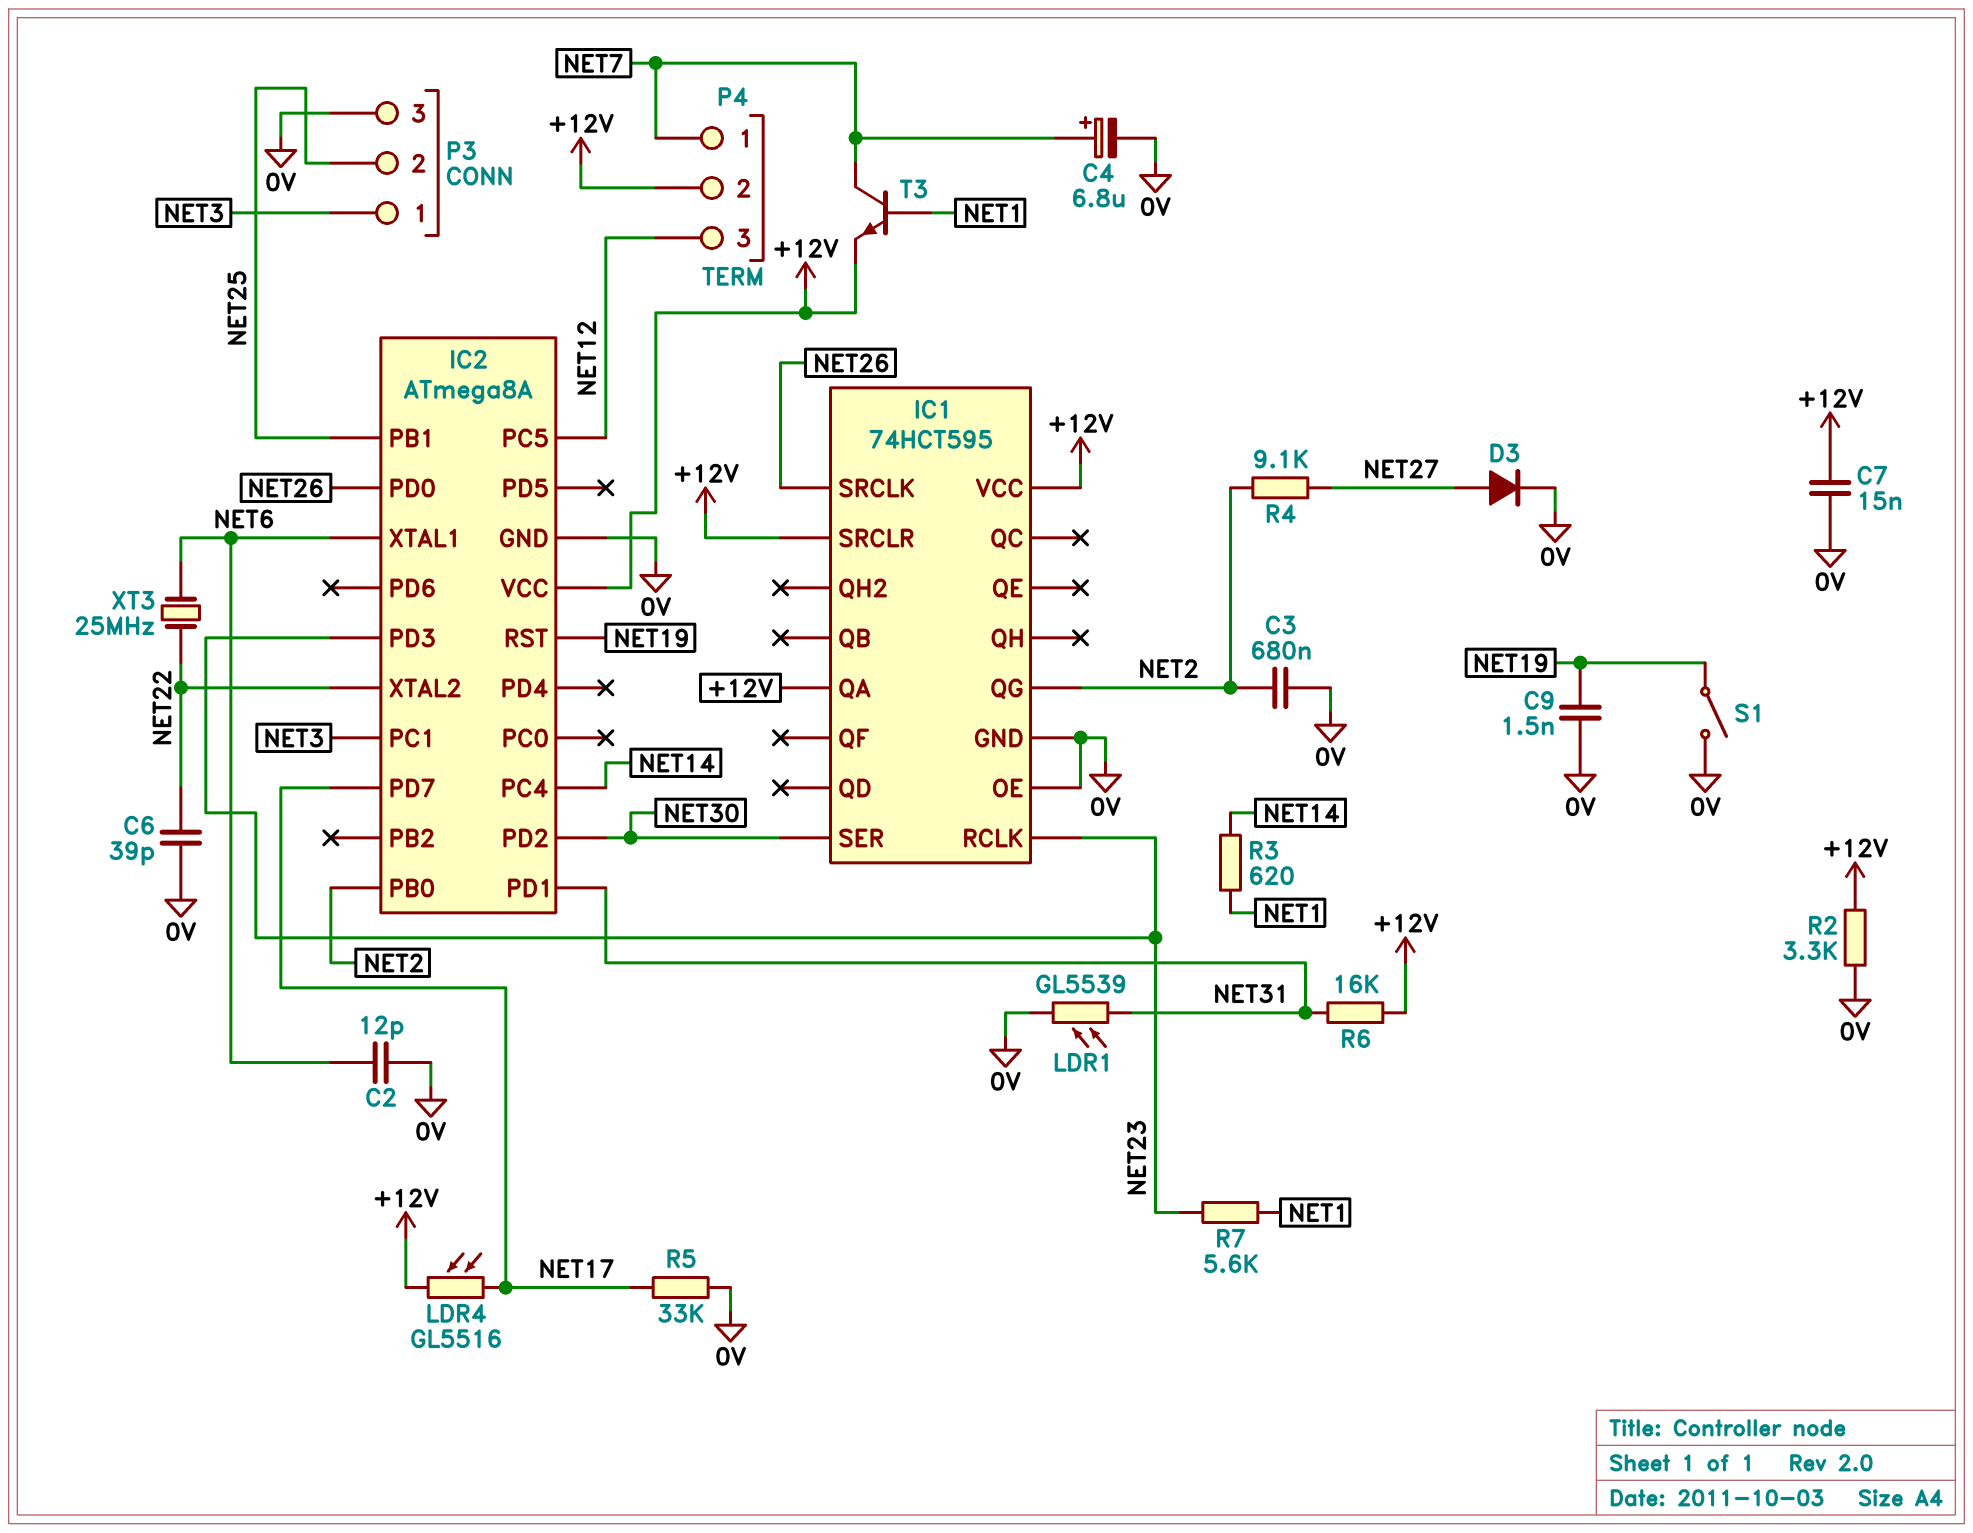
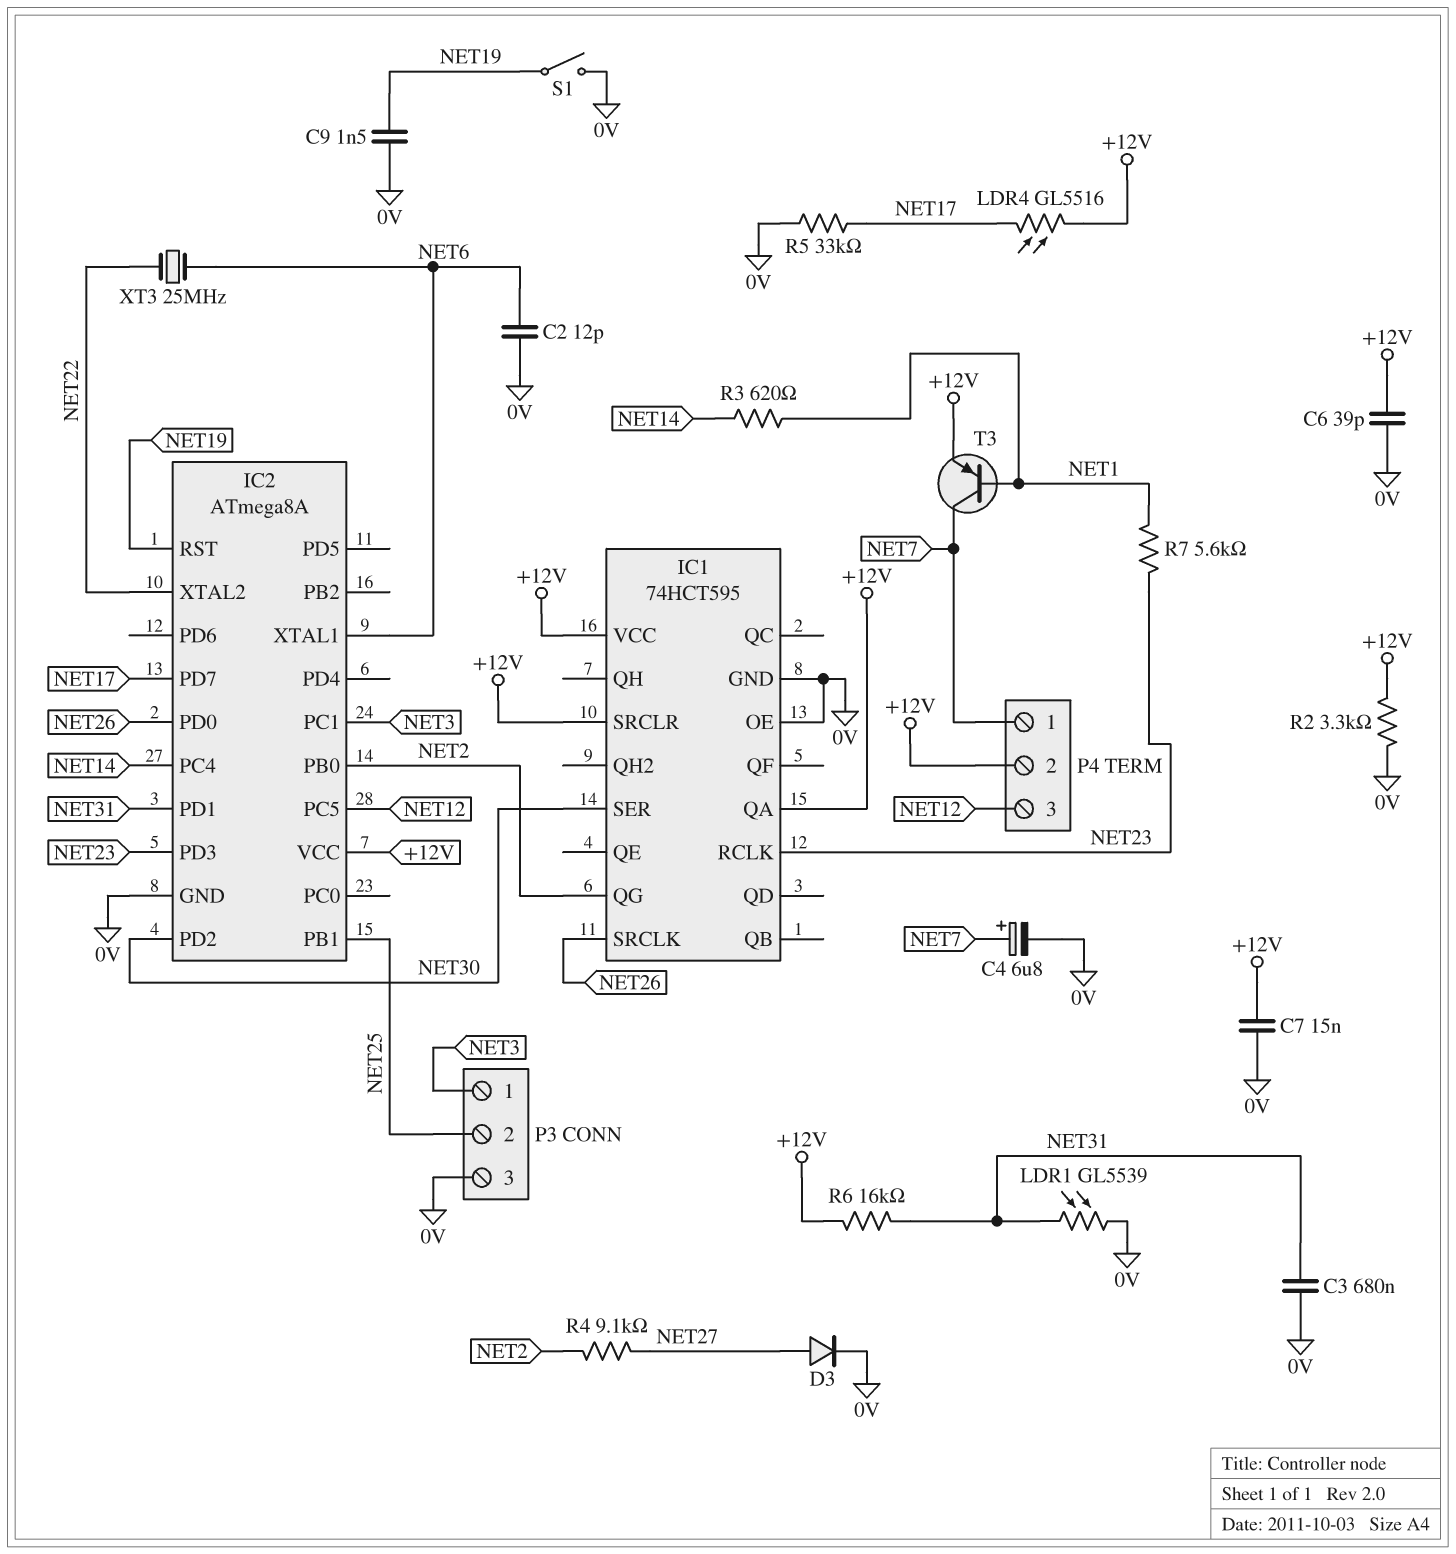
C3: 680nF (0V, NET2) -> 680nF (0V, NET31)
C6: 39pF (0V, NET22) -> 39pF (+12V, 0V)
T3: NPN (B NET1, C NET7, E +12V) -> PNP (B NET1, C NET7, E +12V)

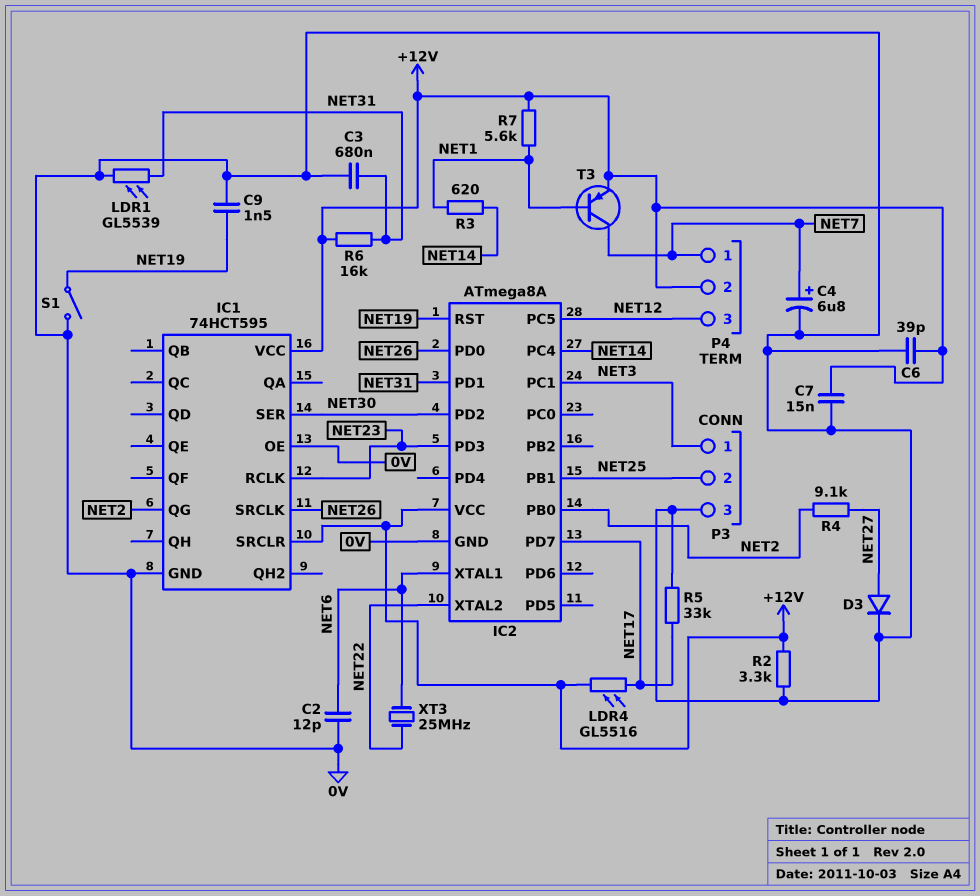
IC1 pin QA: +12V -> none
R7: 5.6k (NET1, NET23) -> 5.6k (+12V, NET1)

